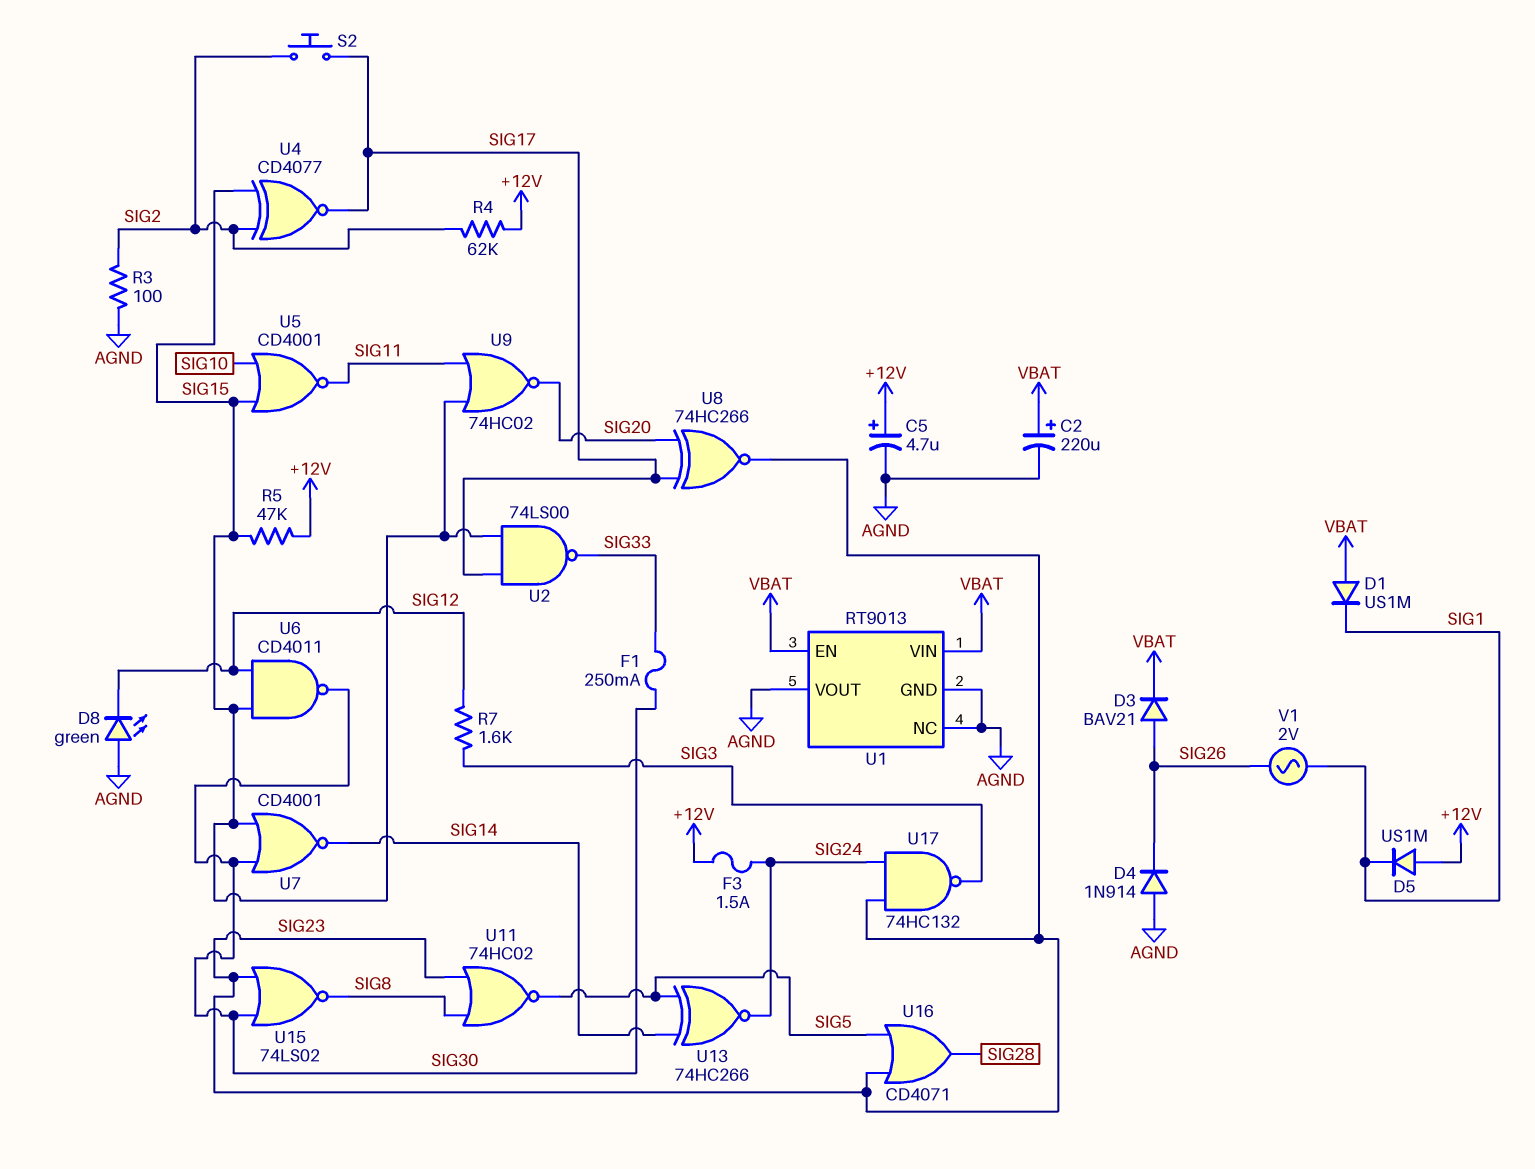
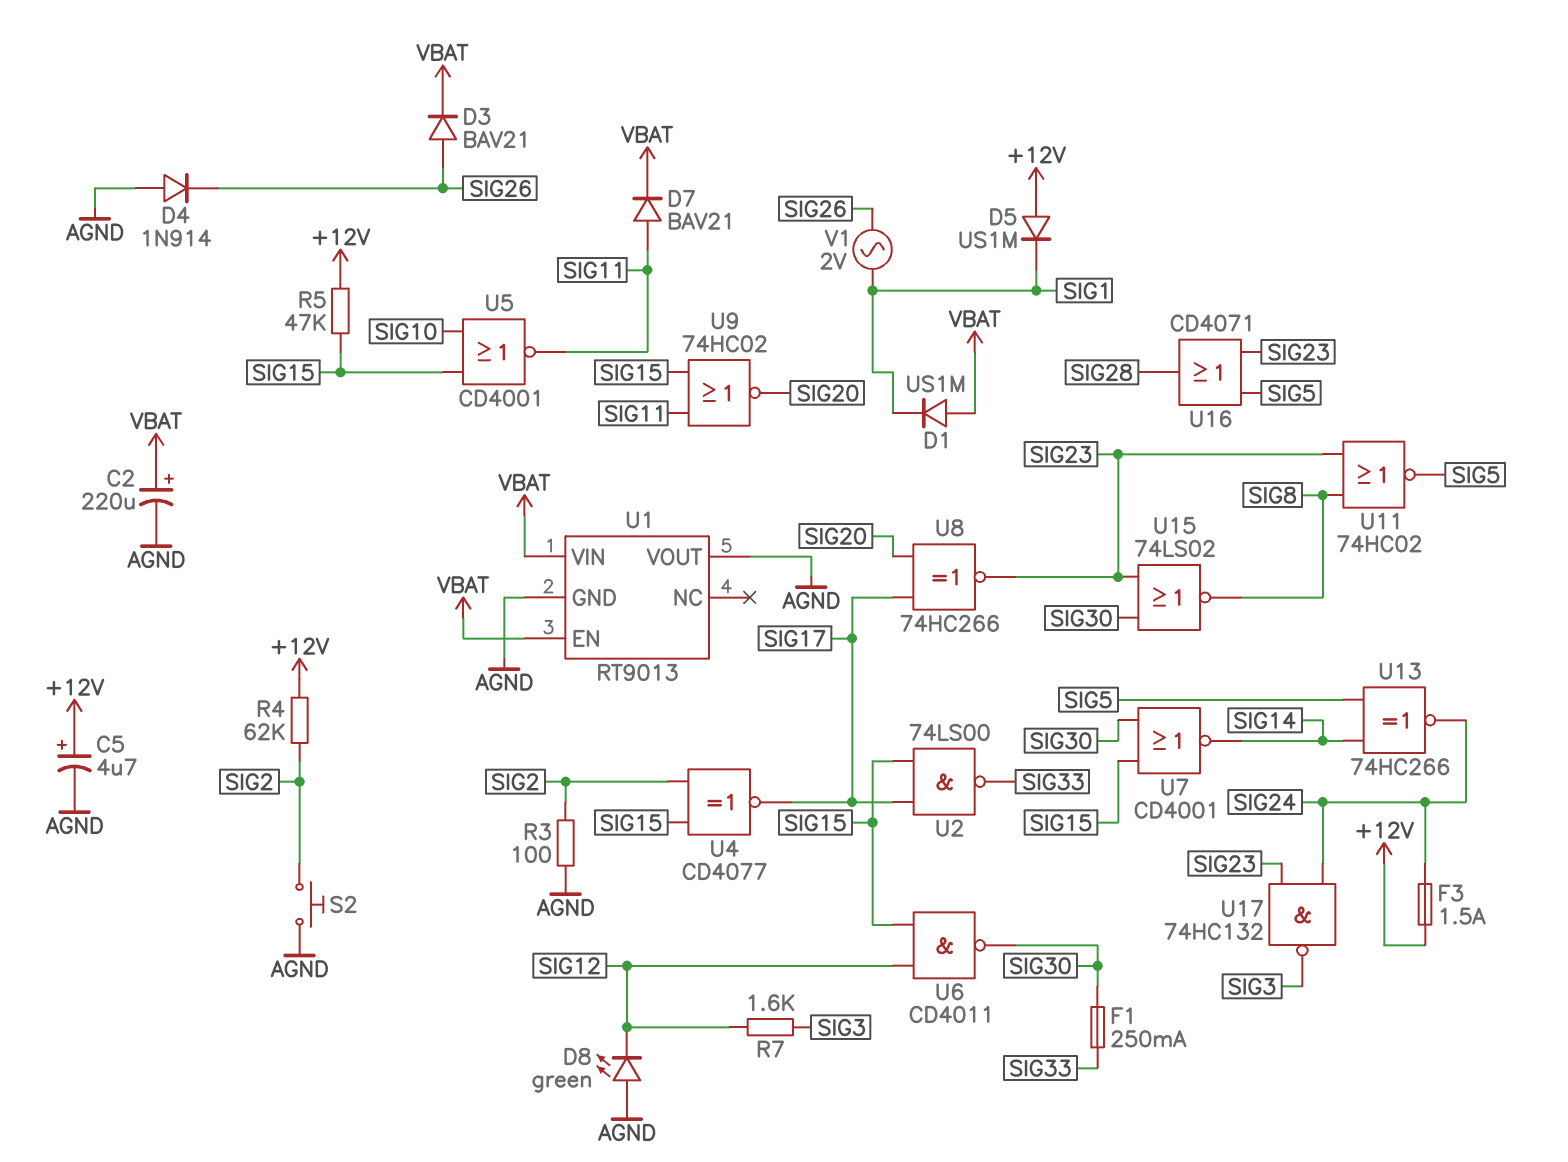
D7: none -> diode BAV21 (A SIG11, K VBAT)
S2: button (SIG2, SIG17) -> button (AGND, SIG2)
U1 pin NC: AGND -> none

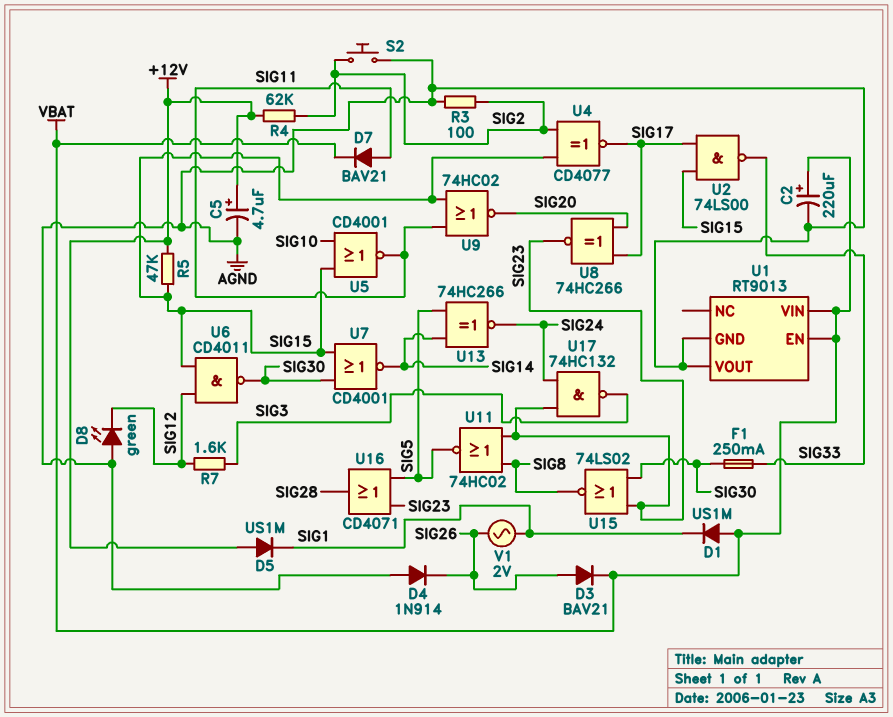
F3: 1.5A (+12V, SIG24) -> none

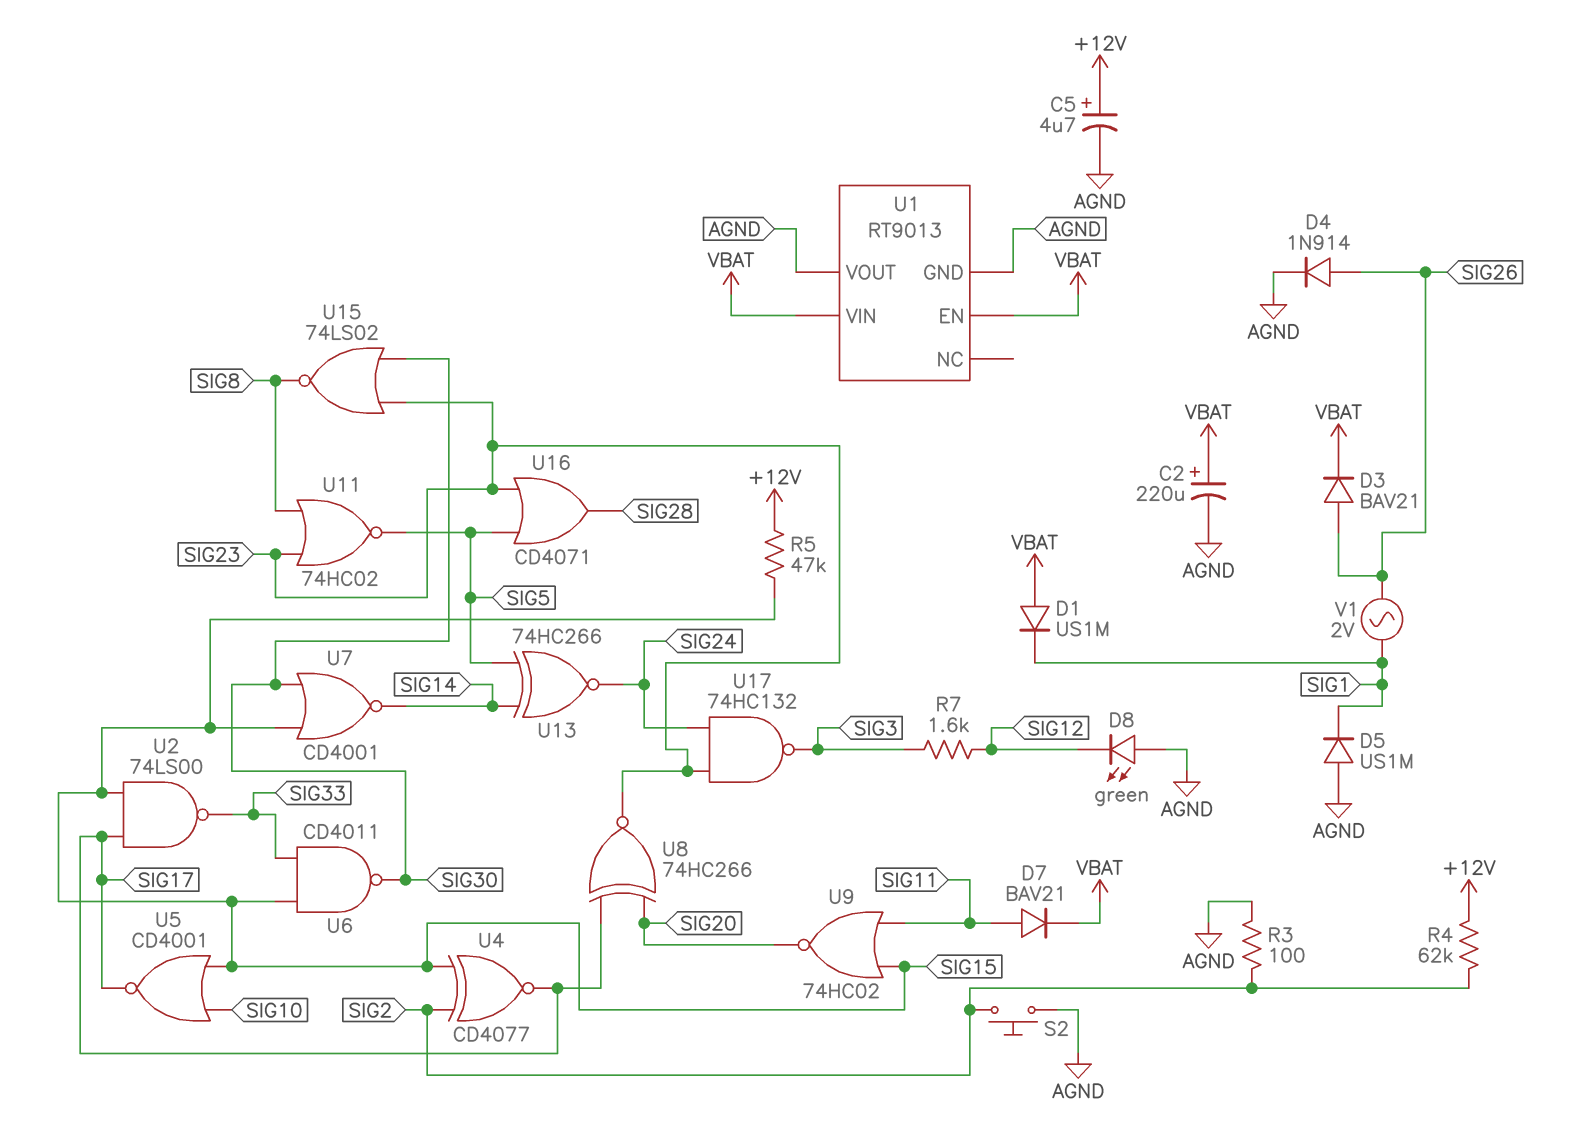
D4: diode 1N914 (A AGND, K SIG26) -> diode 1N914 (A SIG26, K AGND)
D5: diode US1M (A +12V, K SIG1) -> diode US1M (A AGND, K SIG1)
F1: 250mA (SIG30, SIG33) -> none
U5: NOR CD4001 (in SIG10, in SIG15, out SIG11) -> NOR CD4001 (in SIG10, in SIG15, out SIG17)
U6: NAND CD4011 (in SIG12, in SIG15, out SIG30) -> NAND CD4011 (in SIG15, in SIG33, out SIG30)

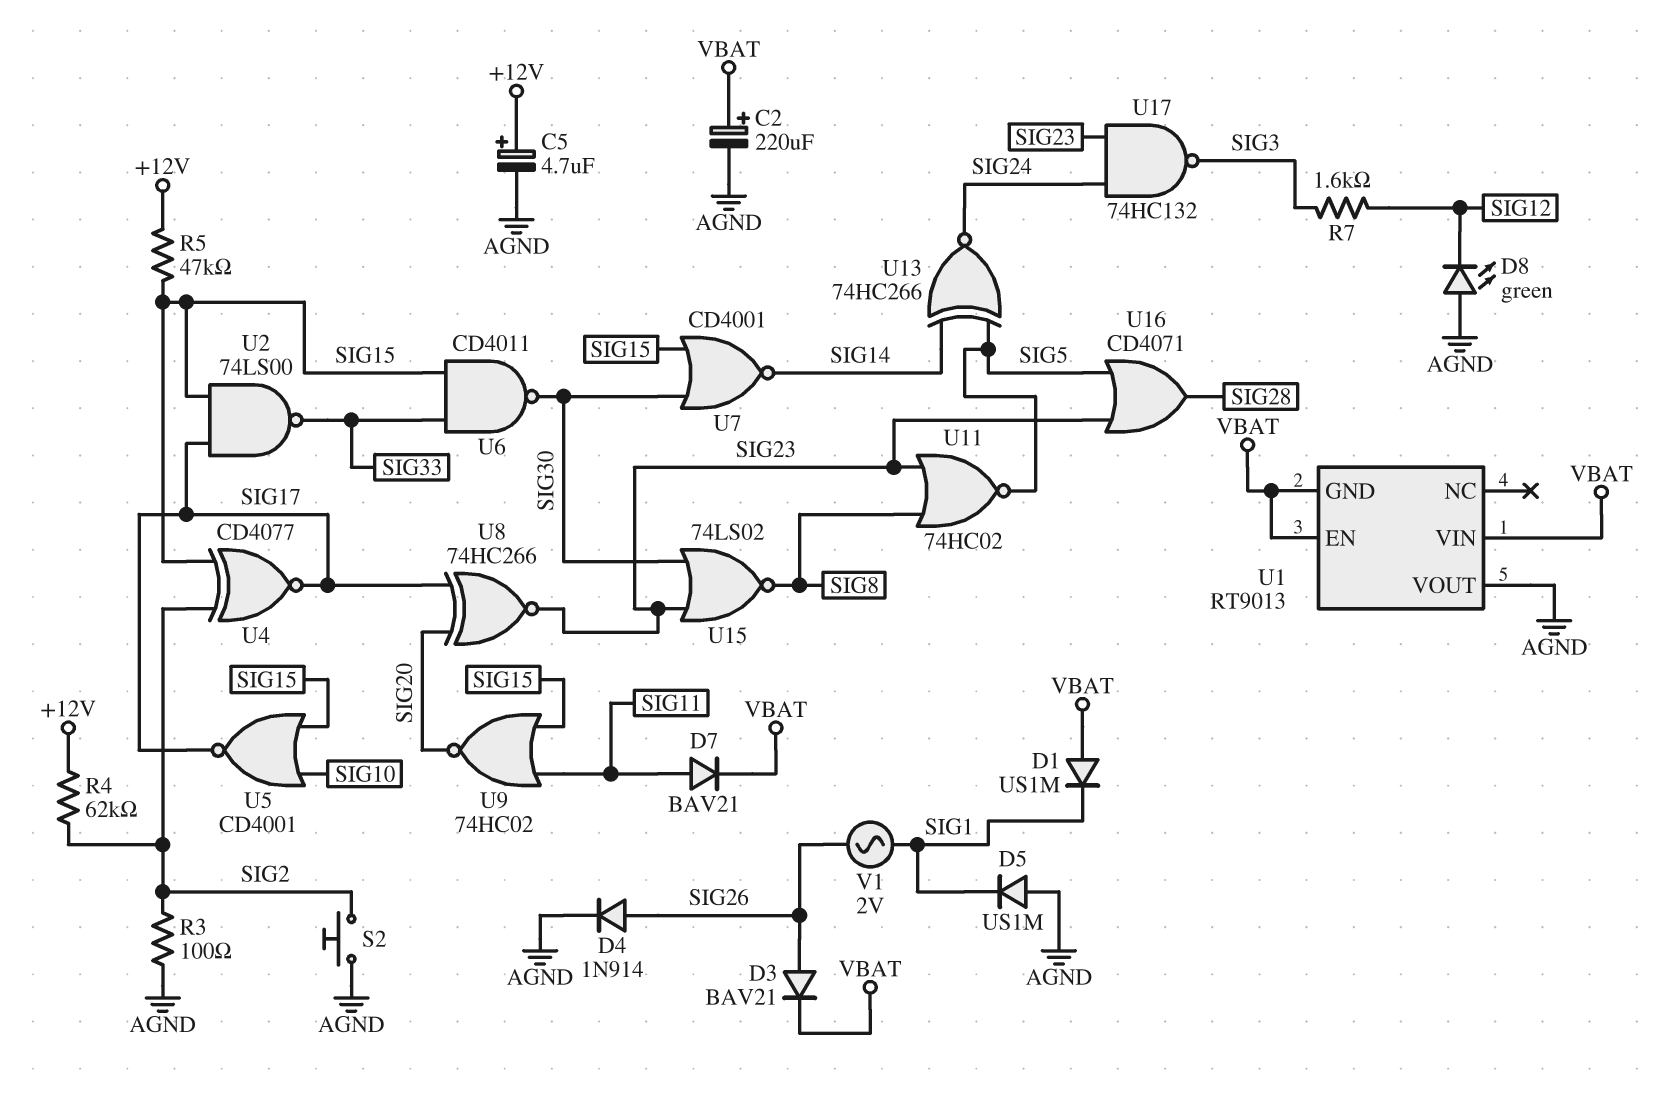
U1 pin GND: AGND -> VBAT

